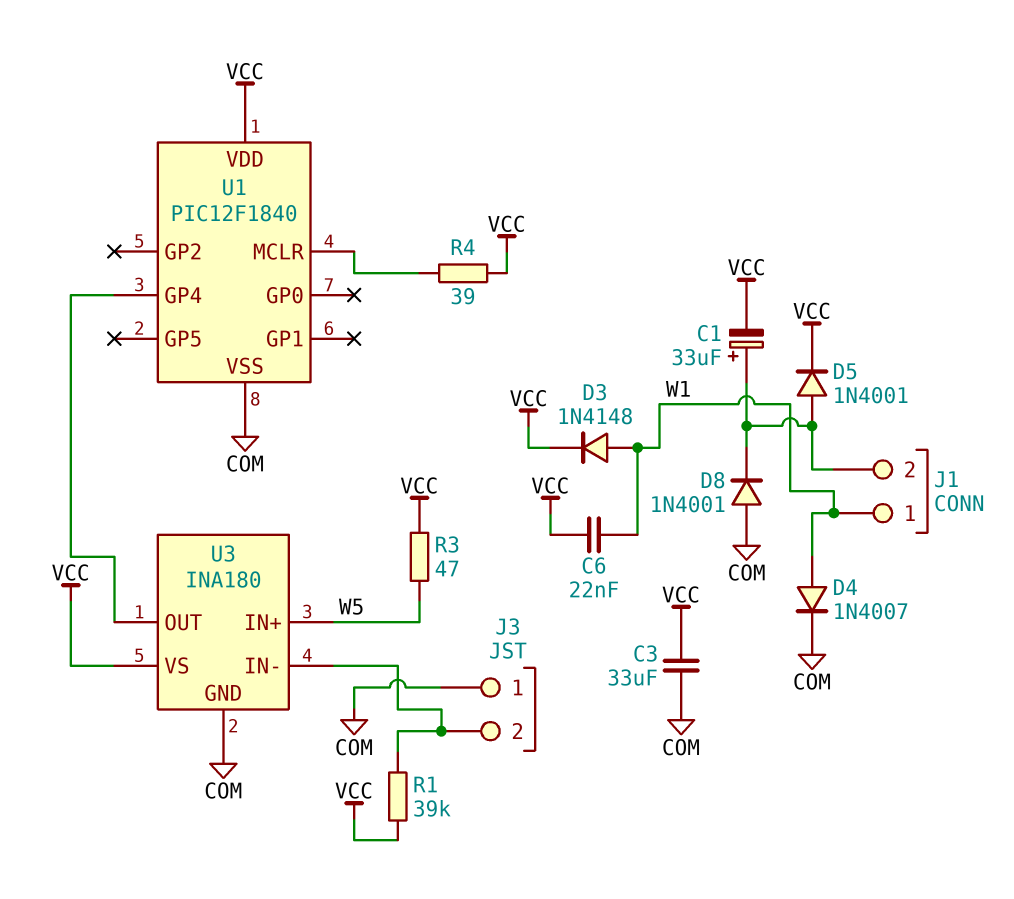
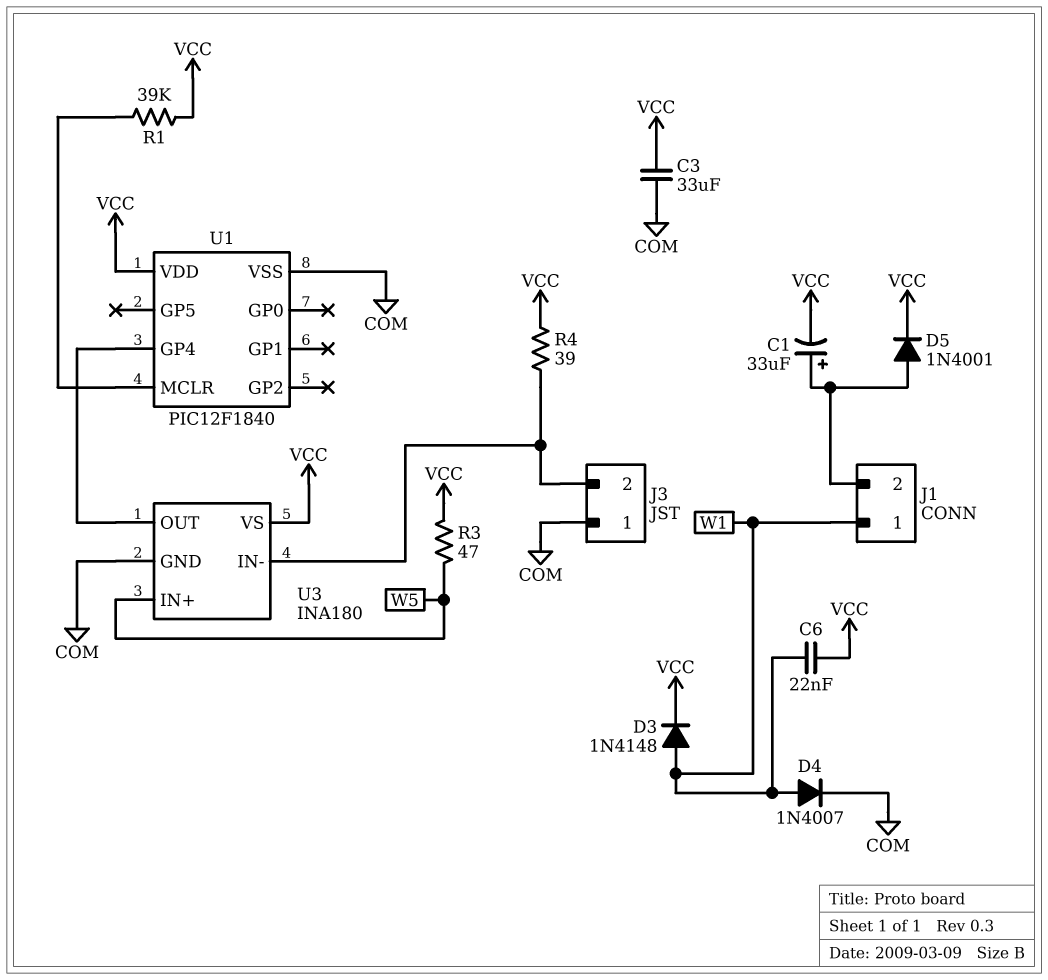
D8: diode 1N4001 (A COM, K J1/2) -> none
R1: 39k (J3/2, VCC) -> 39k (U1/MCLR, VCC)
R4: 39 (U1/MCLR, VCC) -> 39 (J3/2, VCC)

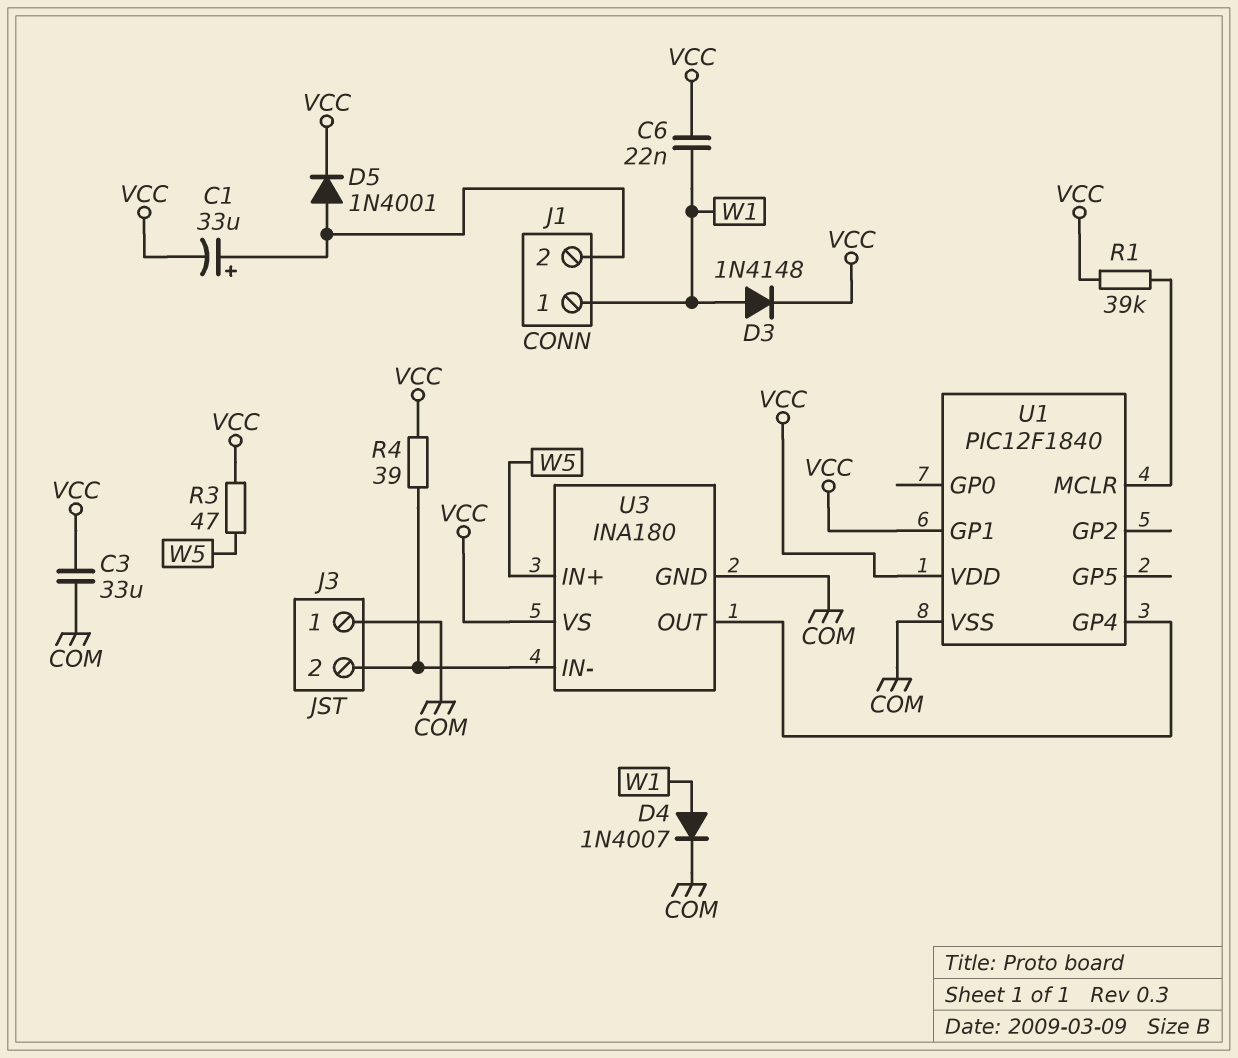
U1 pin GP1: none -> VCC

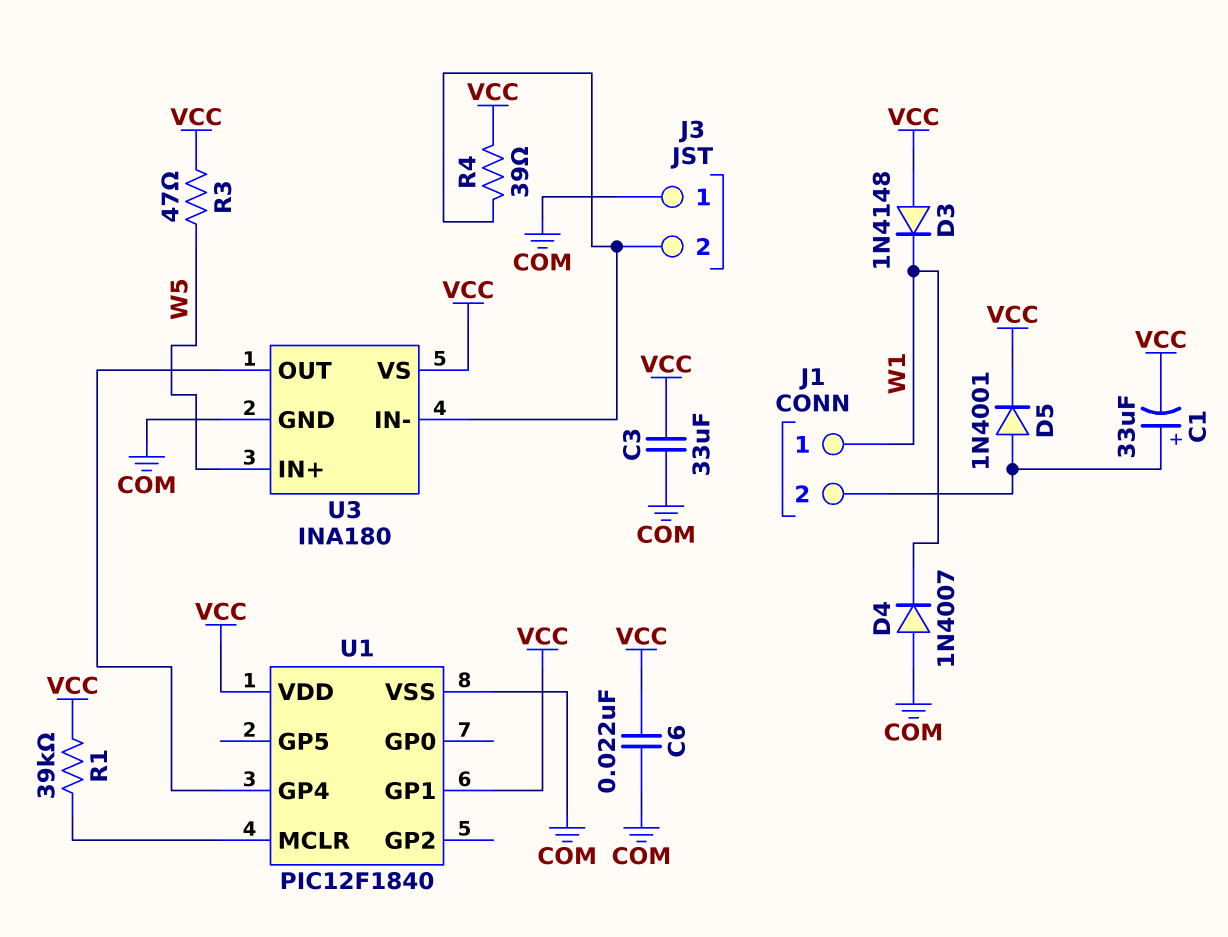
C6: 22nF (VCC, W1) -> 22nF (COM, VCC)
D3: diode 1N4148 (A W1, K VCC) -> diode 1N4148 (A VCC, K W1)
D4: diode 1N4007 (A W1, K COM) -> diode 1N4007 (A COM, K W1)

